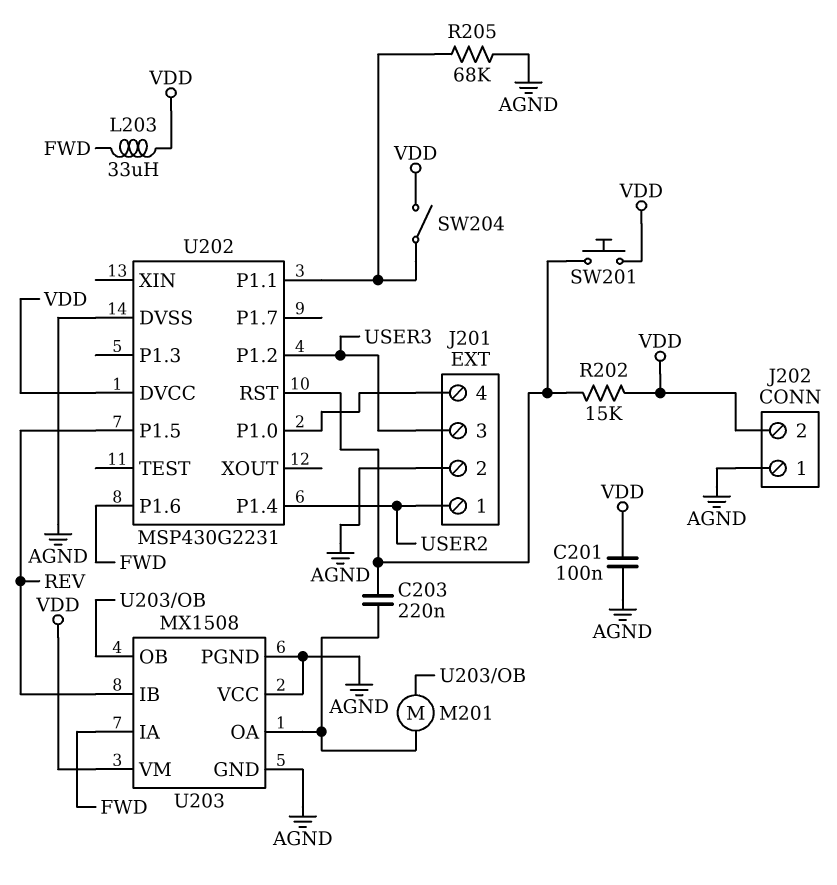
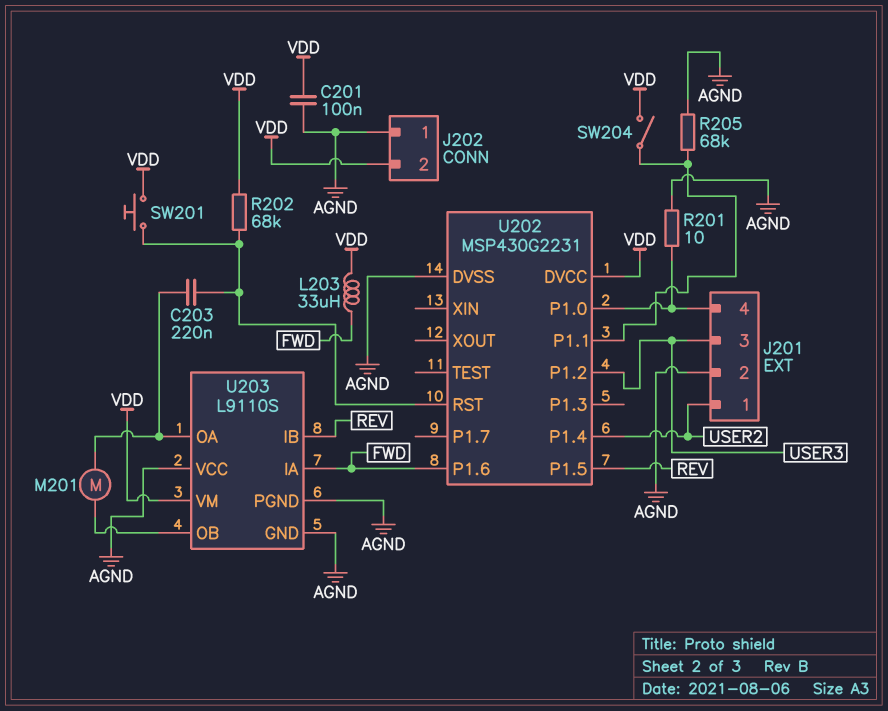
R201: none -> 10 (AGND, J201/4)
R202: 15k (U202/RST, VDD) -> 68k (U202/RST, VDD)
U203: MX1508 -> L9110S

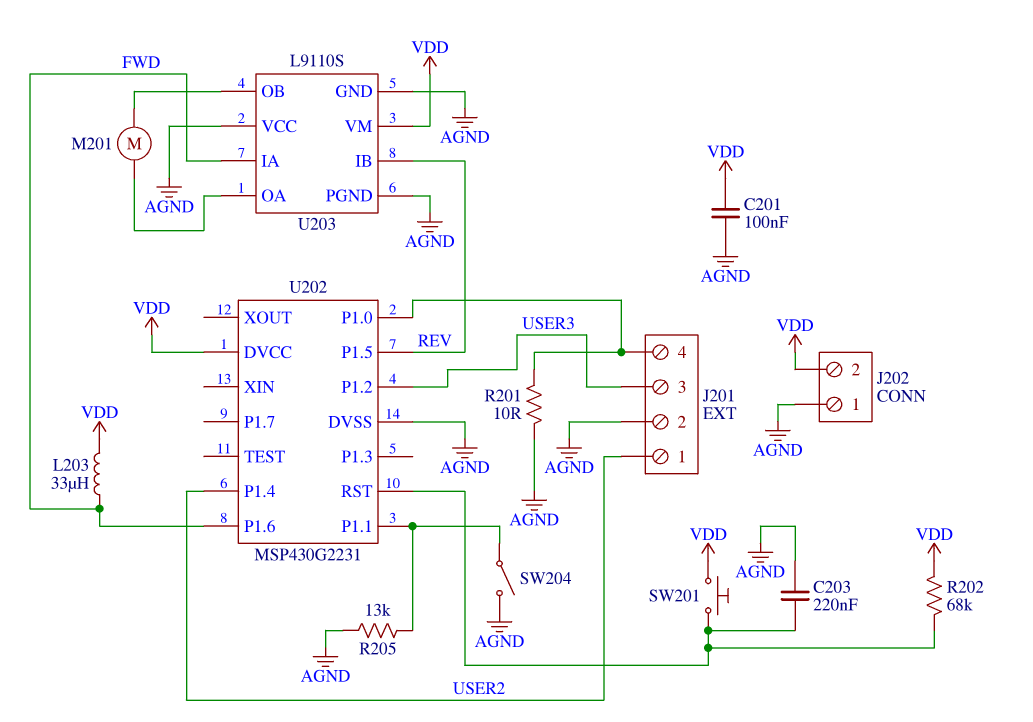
C203: 220nF (U202/RST, U203/OA) -> 220nF (AGND, U202/RST)
R205: 68k (AGND, U202/P1.1) -> 13k (AGND, U202/P1.1)
SW204: switch (U202/P1.1, VDD) -> switch (AGND, U202/P1.1)

